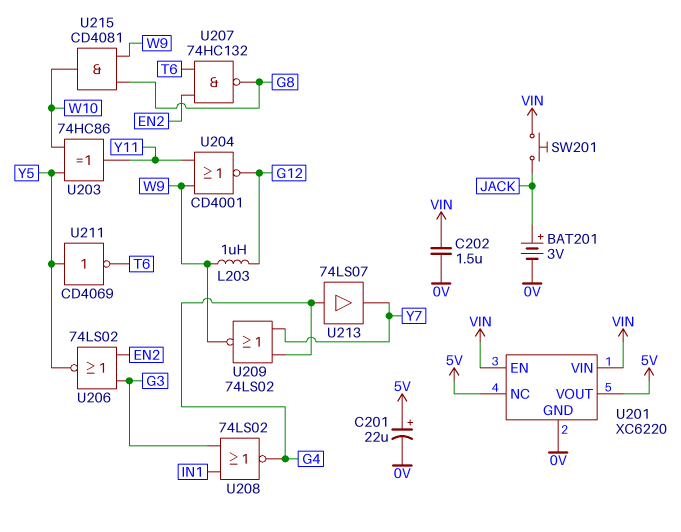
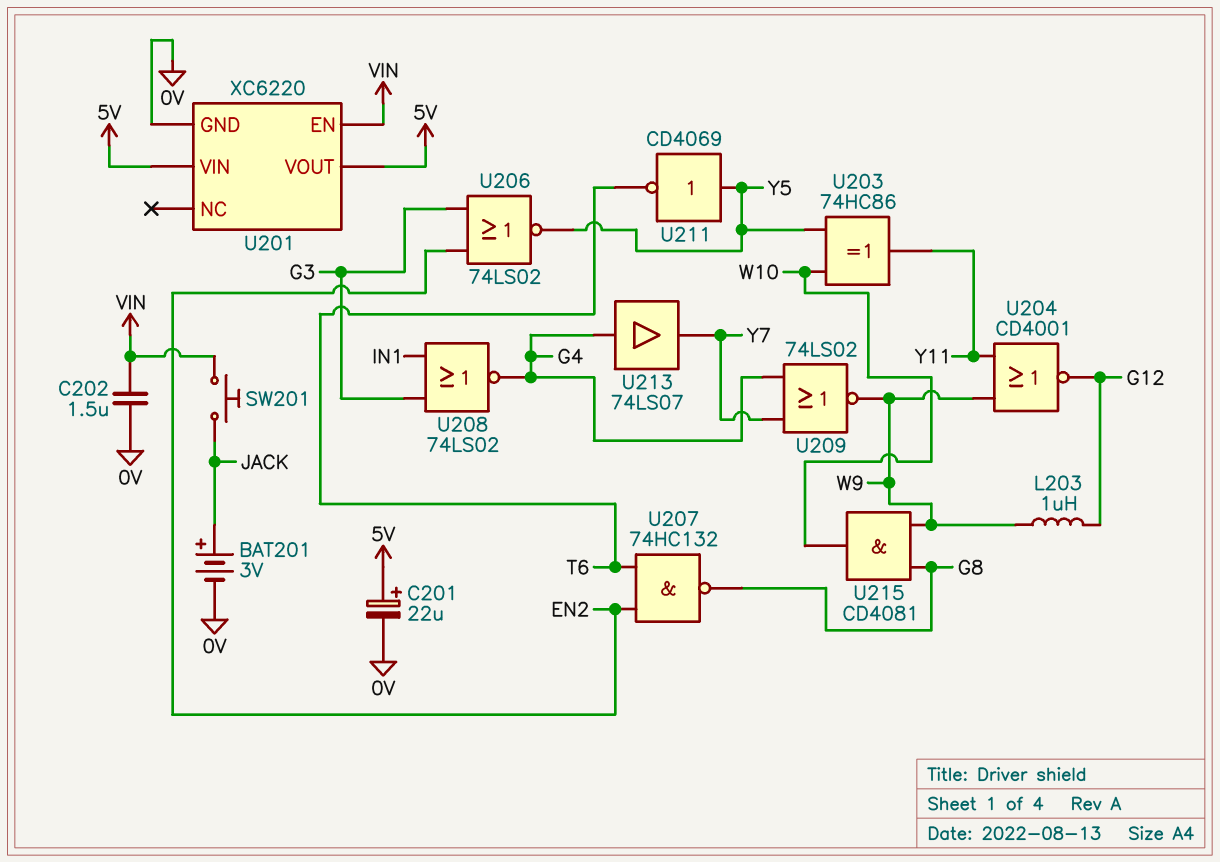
U201 pin NC: 5V -> none
U201 pin VIN: VIN -> 5V

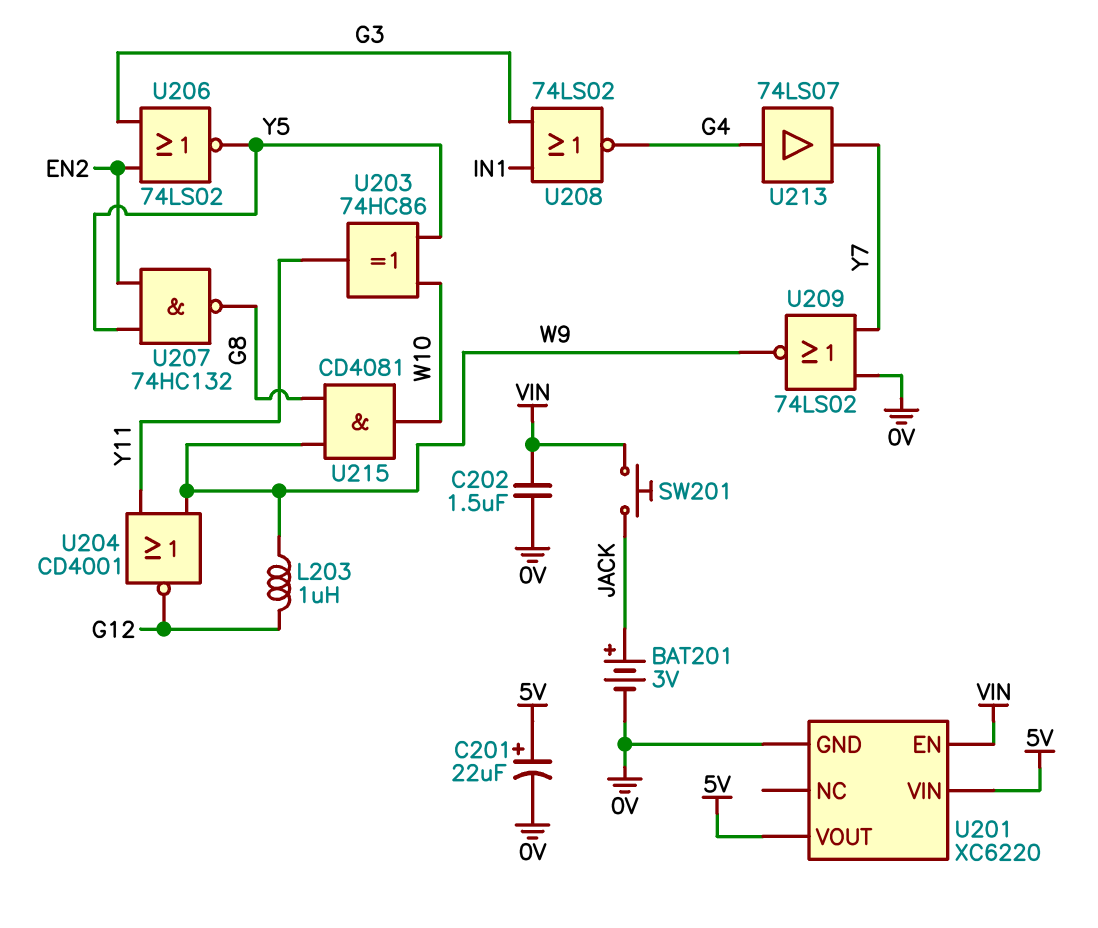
U207: NAND 74HC132 (in EN2, in T6, out G8) -> NAND 74HC132 (in EN2, in Y5, out G8)
U209: NOR 74LS02 (in G4, in Y7, out W9) -> NOR 74LS02 (in 0V, in Y7, out W9)
U211: NOT CD4069 (in Y5, out T6) -> none

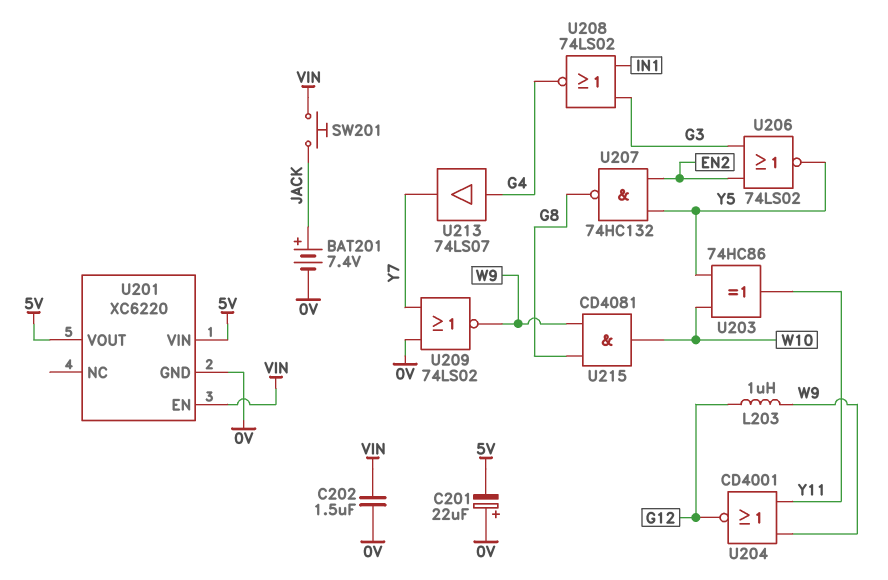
BAT201: 3V (plus JACK, minus 0V) -> 7.4V (plus JACK, minus 0V)
C201: 22uF (plus 5V, minus 0V) -> 22uF (plus 0V, minus 5V)

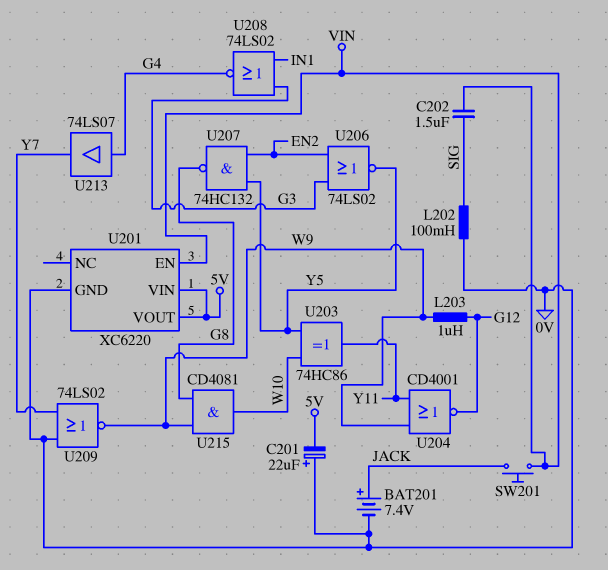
C202: 1.5uF (0V, VIN) -> 1.5uF (SIG, VIN)
L202: none -> 100mH (0V, SIG)

